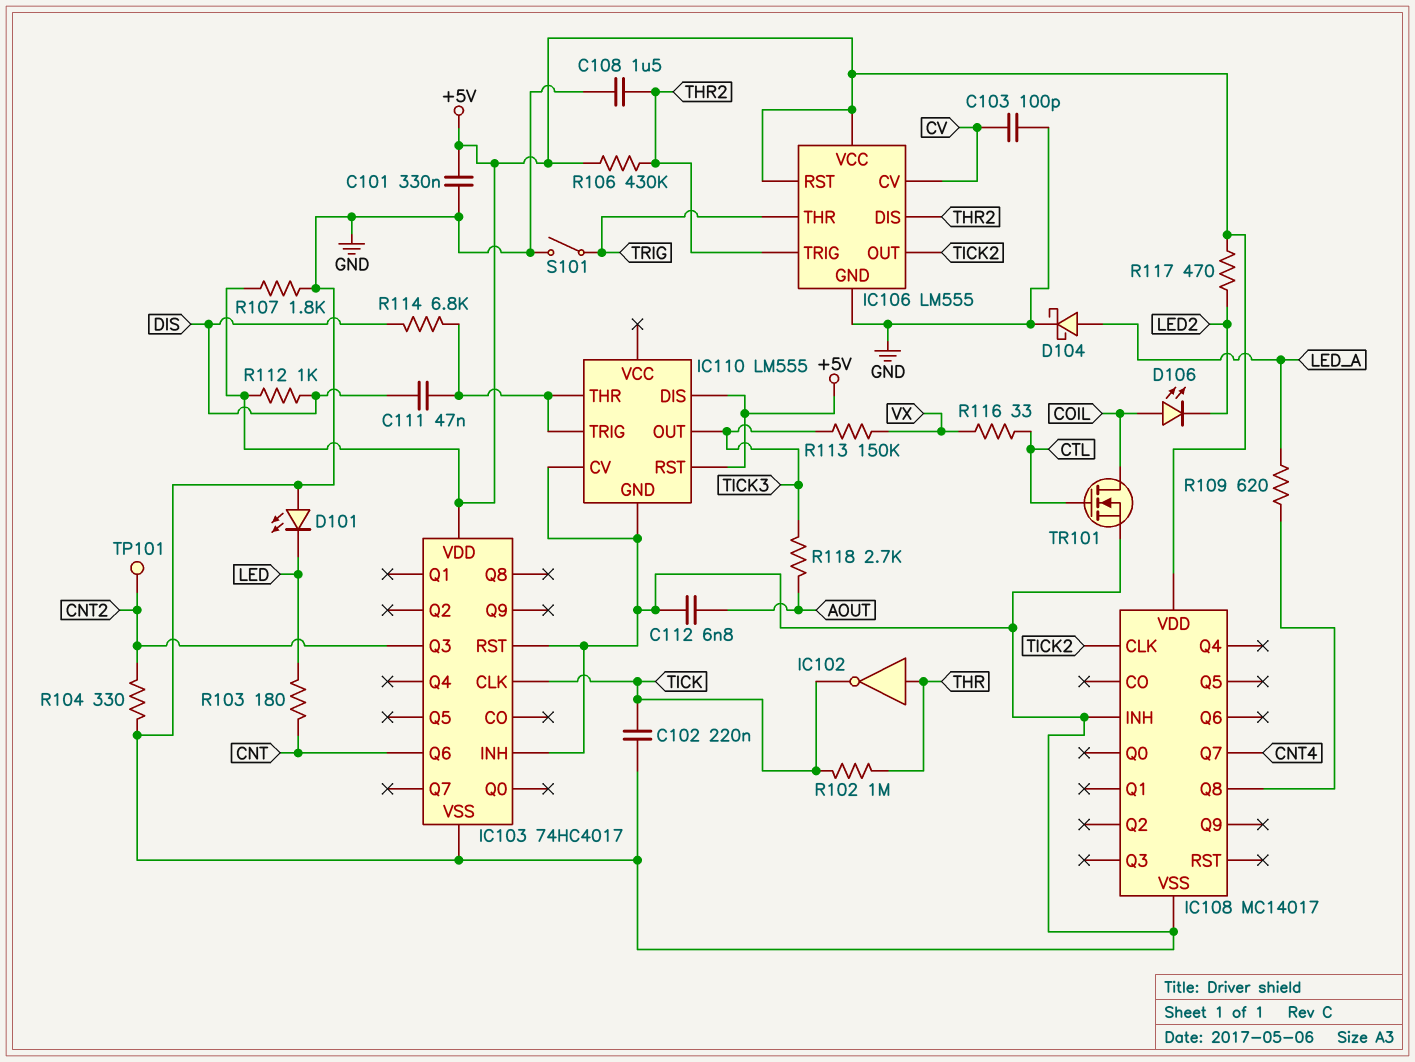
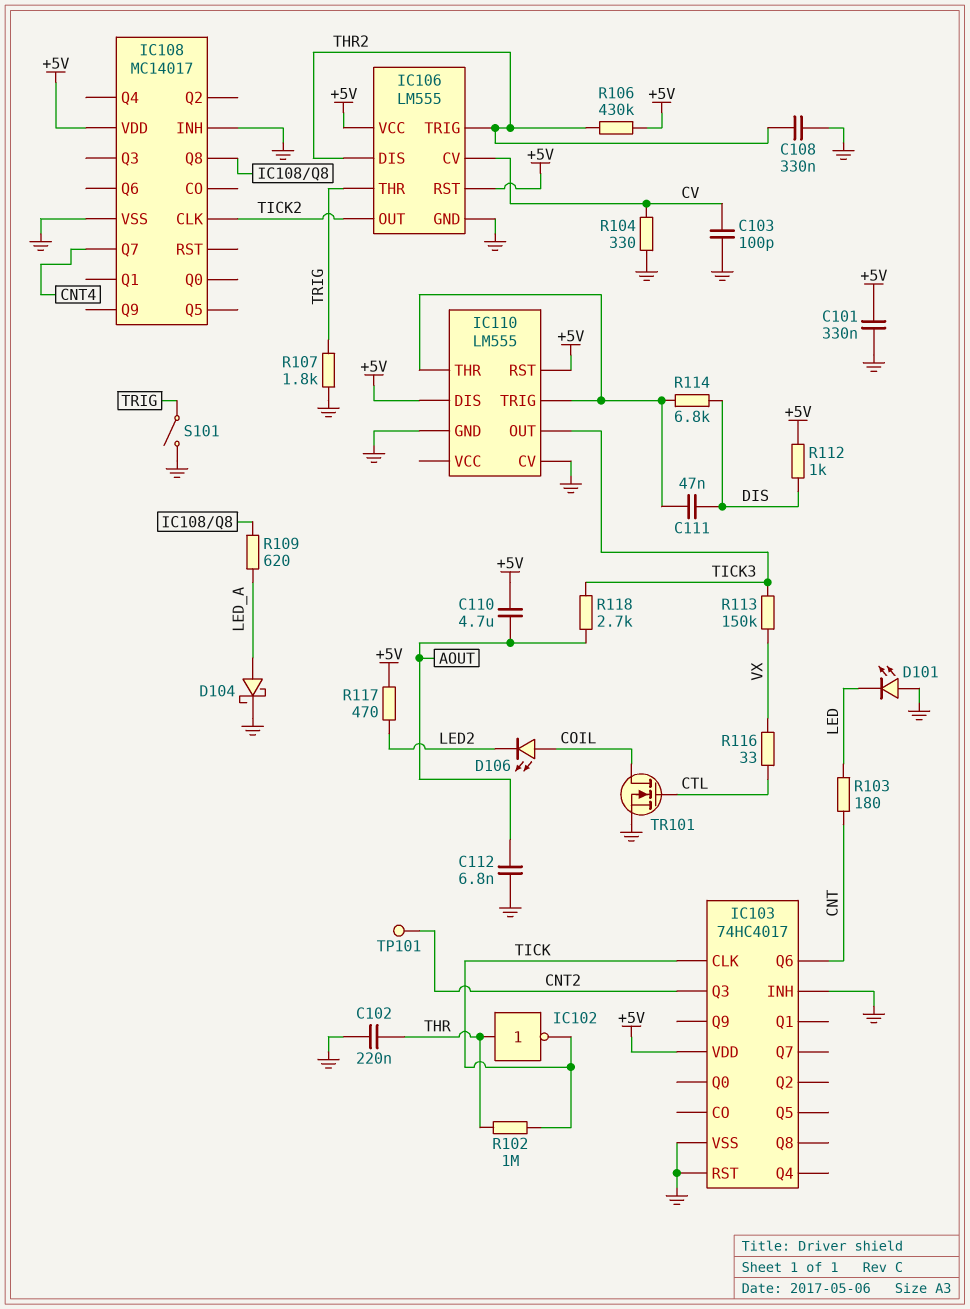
C102: 220nF (GND, TICK) -> 220nF (GND, THR)
C108: 1.5uF (GND, THR2) -> 330nF (GND, THR2)
C110: none -> 4.7uF (+5V, AOUT)
R104: 330 (CNT2, GND) -> 330 (CV, GND)
R107: 1.8k (+5V, GND) -> 1.8k (GND, TRIG)

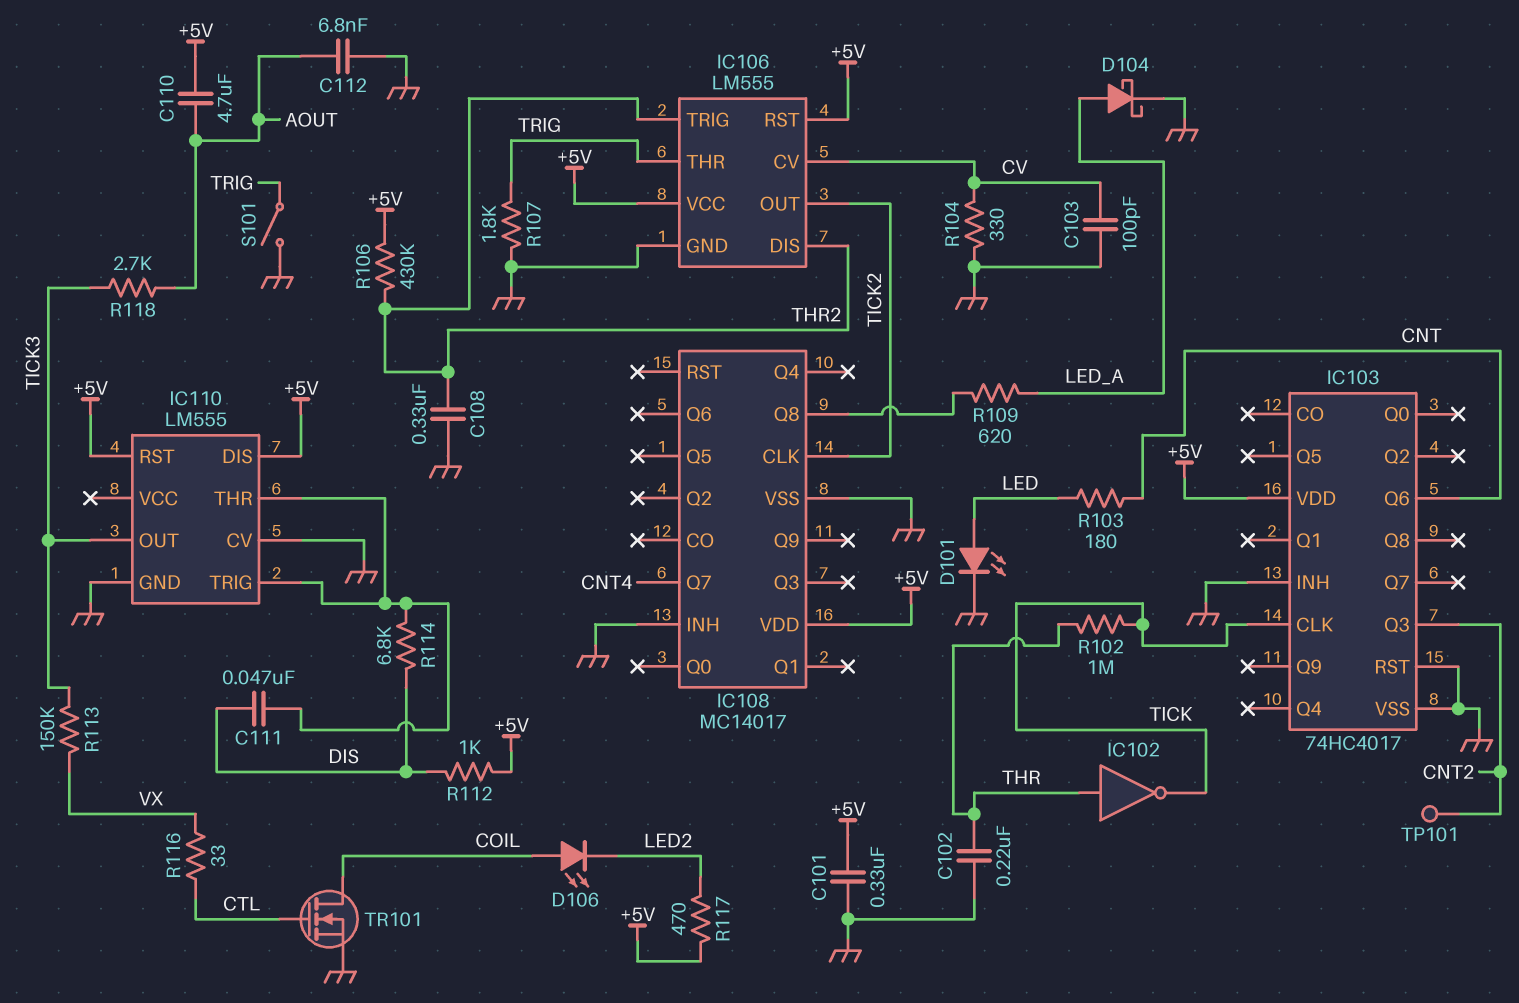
D101: LED (A GND, K LED) -> LED (A LED, K GND)

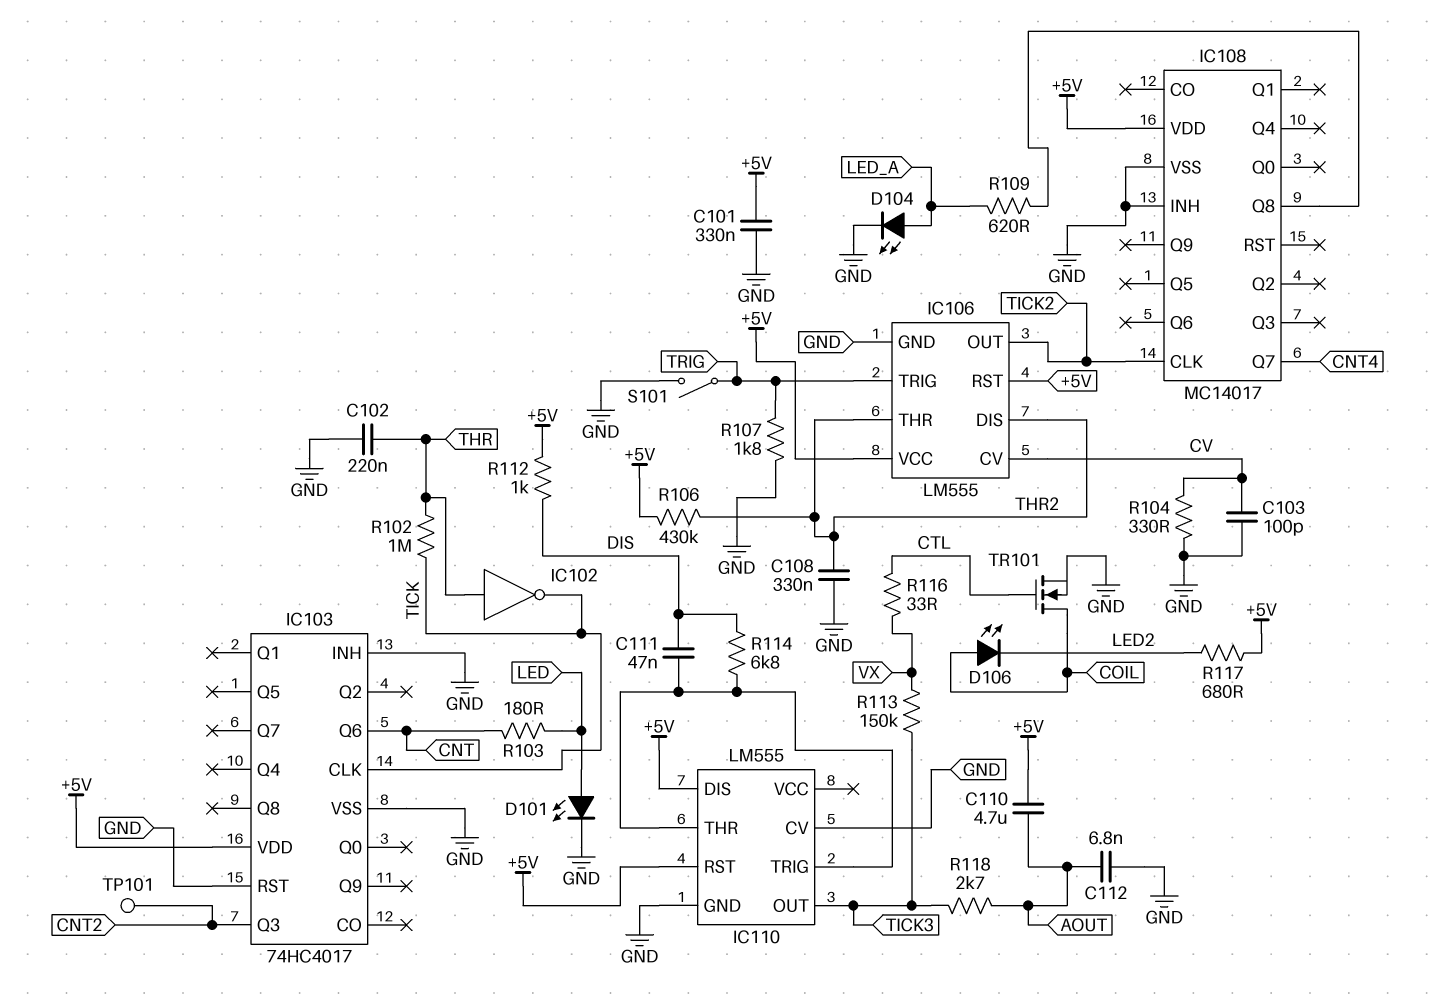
D104: schottky (A LED_A, K GND) -> LED (A LED_A, K GND)
IC106 pin THR: TRIG -> THR2
IC106 pin TRIG: THR2 -> TRIG
R117: 470 (+5V, LED2) -> 680 (+5V, LED2)

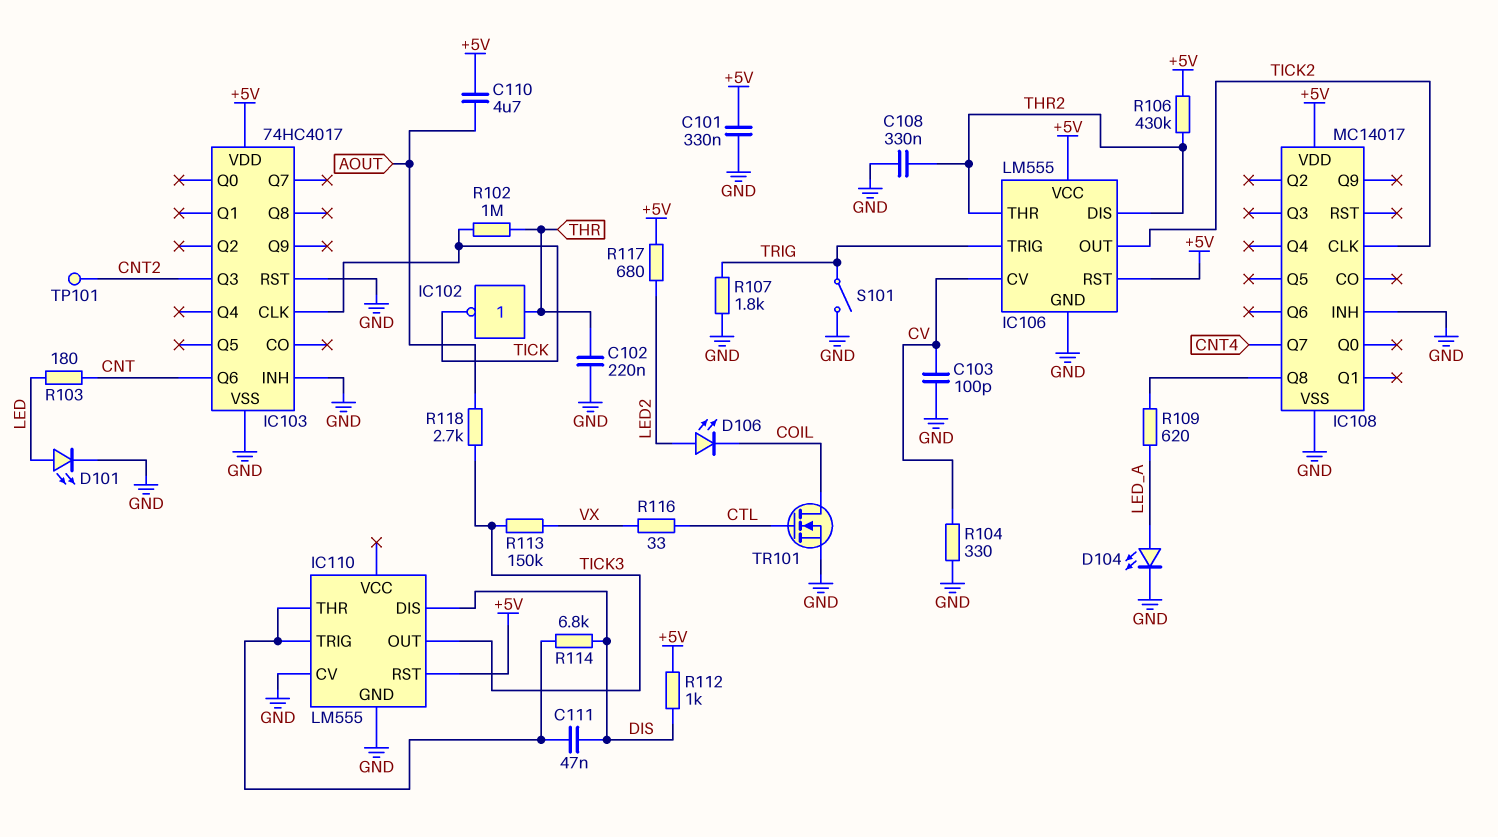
C112: 6.8nF (AOUT, GND) -> none
D106: LED (A COIL, K LED2) -> LED (A LED2, K COIL)
IC110 pin DIS: +5V -> DIS

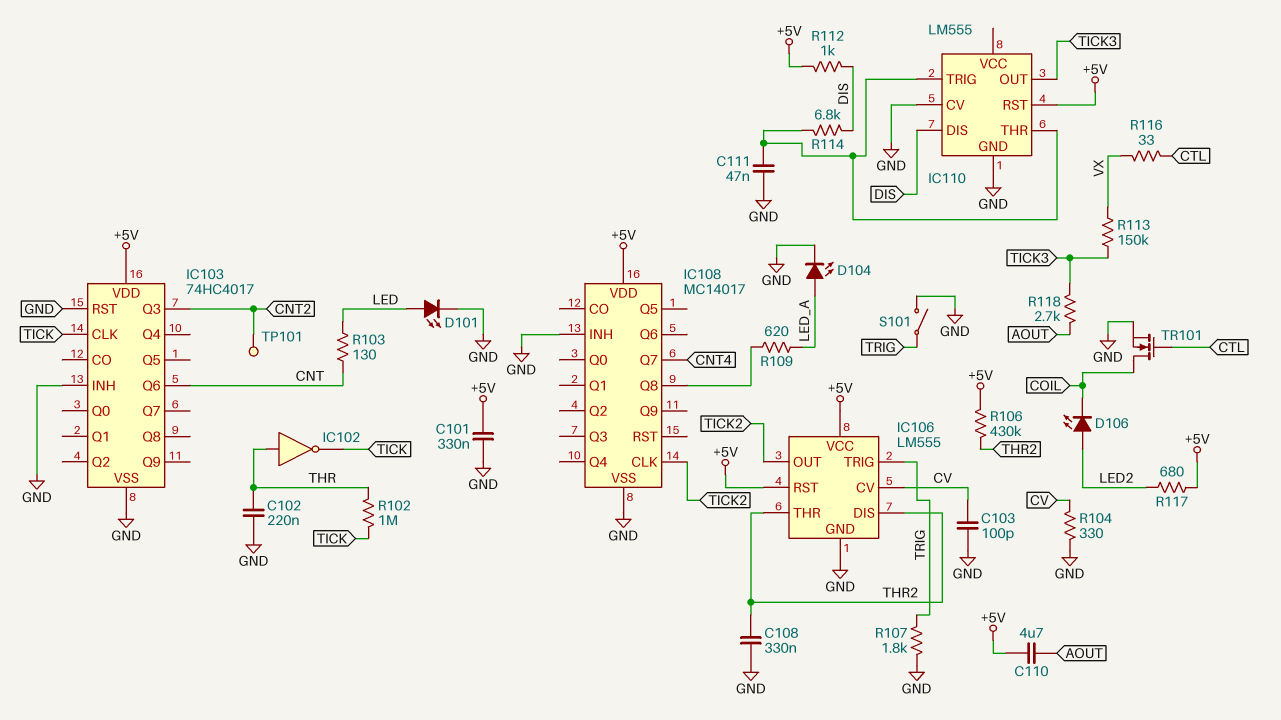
C111: 47nF (DIS, IC110/THR) -> 47nF (GND, IC110/THR)
R103: 180 (CNT, LED) -> 130 (CNT, LED)

